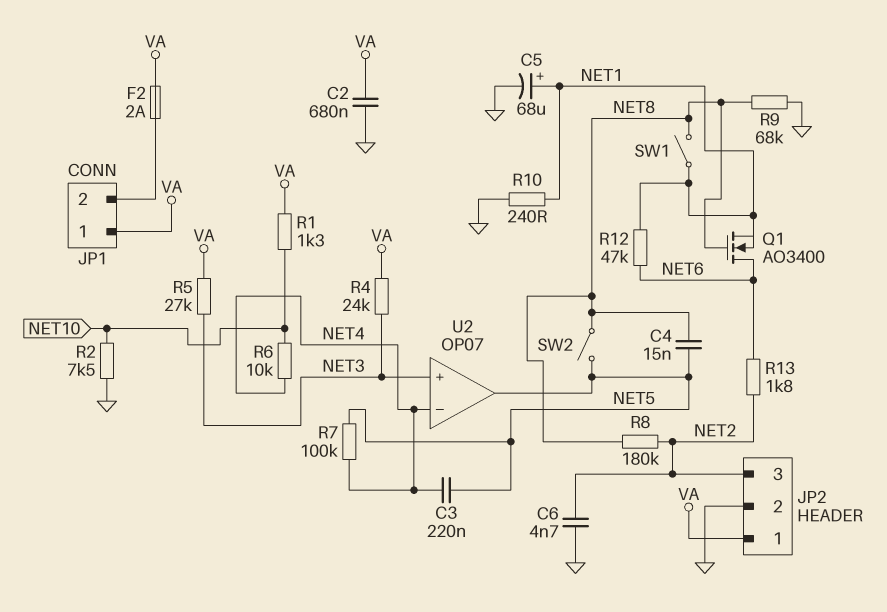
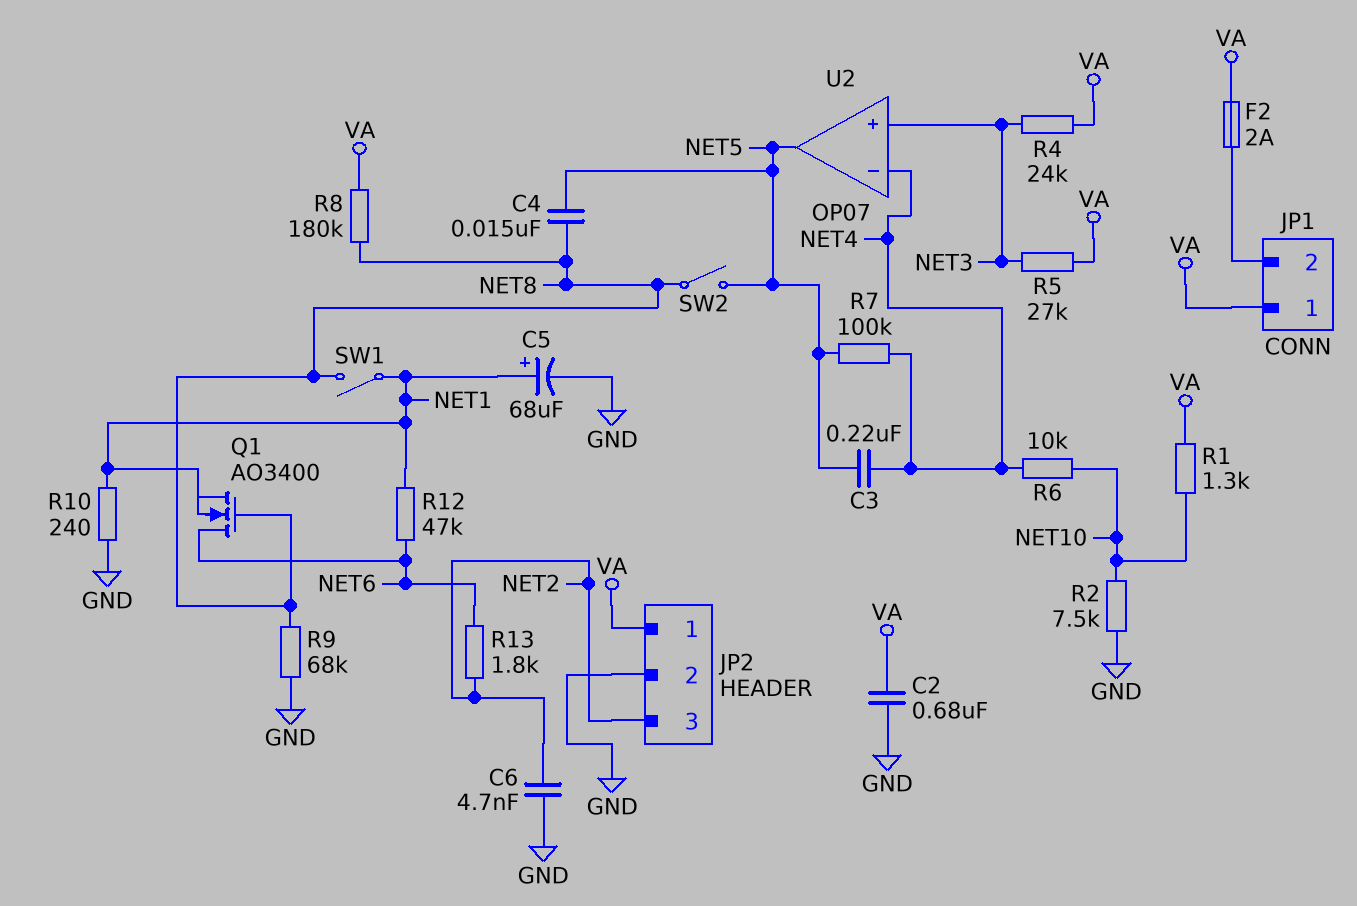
R8: 180k (NET2, NET8) -> 180k (NET8, VA)

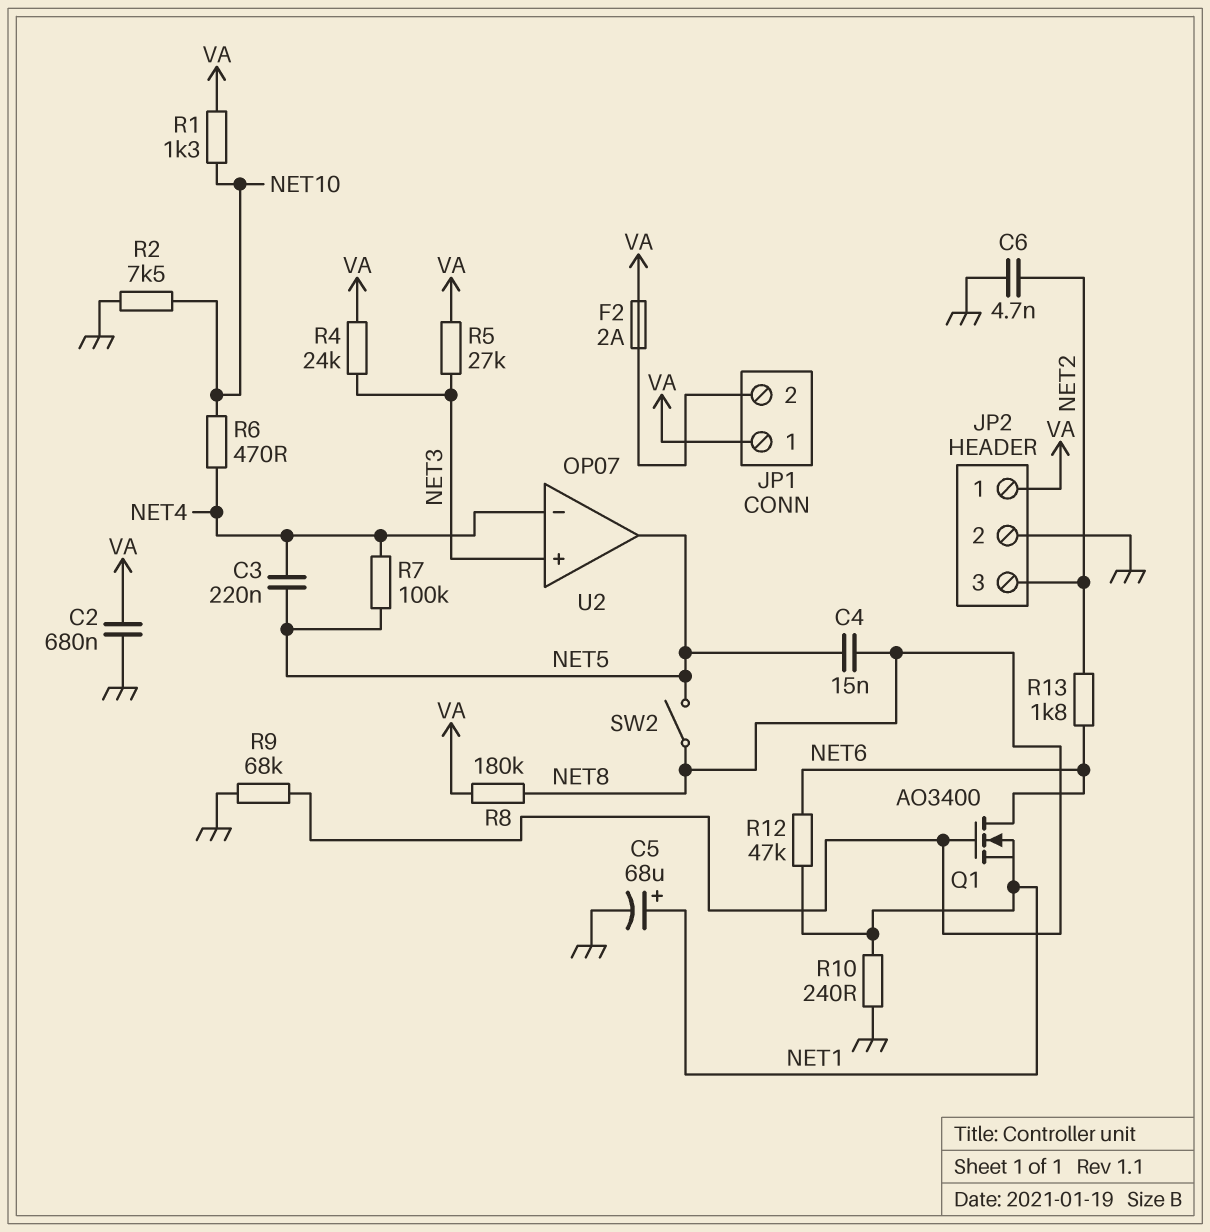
R6: 10k (NET4, NET10) -> 470 (NET4, NET10)
SW1: switch (NET1, NET8) -> none

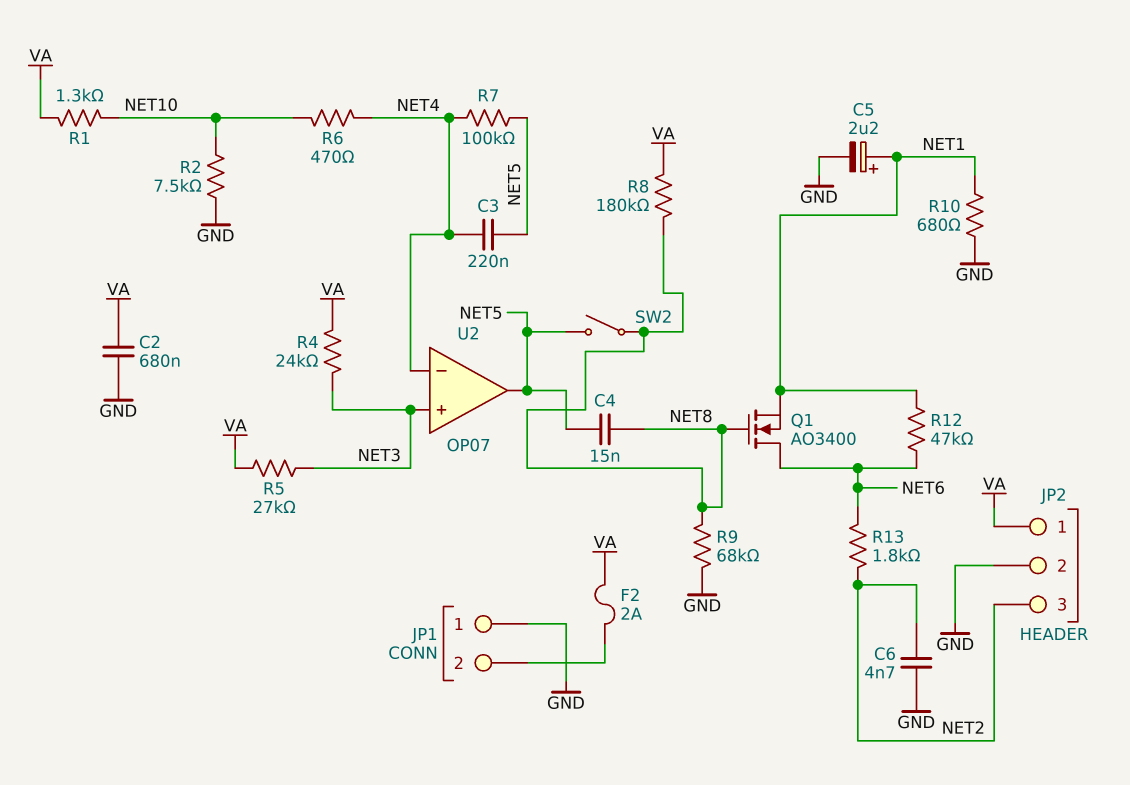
C5: 68uF (plus NET1, minus GND) -> 2.2uF (plus NET1, minus GND)
JP1 pin 1: VA -> GND
R10: 240 (GND, NET1) -> 680 (GND, NET1)

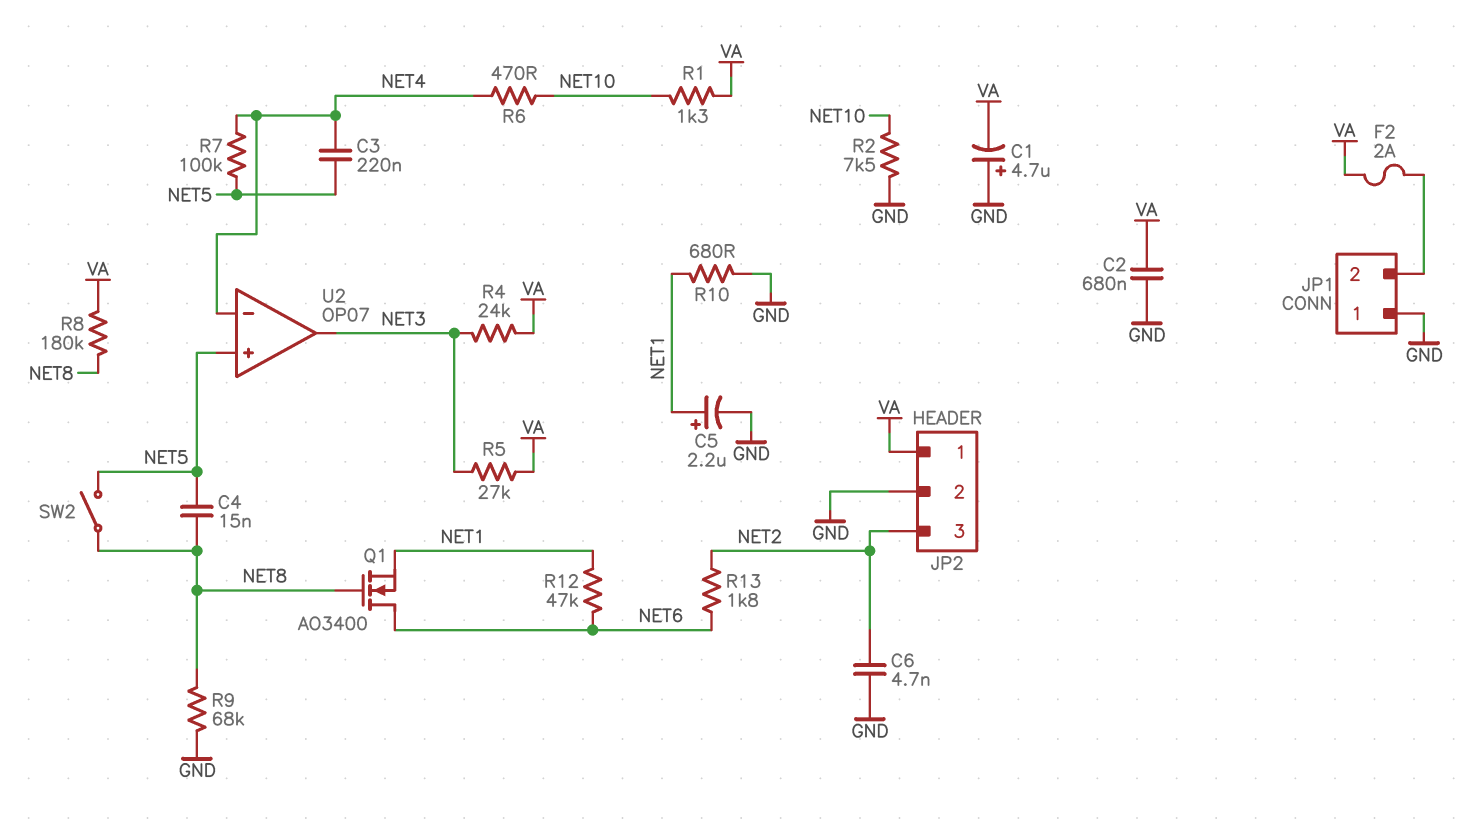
C1: none -> 4.7uF (plus GND, minus VA)
U2 pin in+: NET3 -> NET5
U2 pin out: NET5 -> NET3

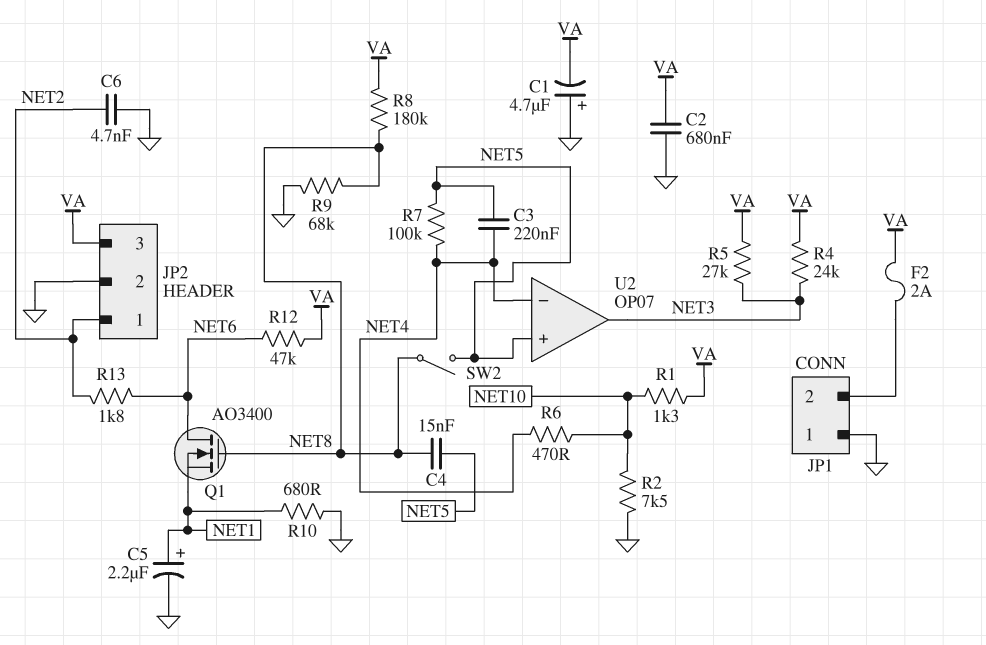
JP2 pin 1: VA -> NET2
JP2 pin 3: NET2 -> VA
R12: 47k (NET1, NET6) -> 47k (NET6, VA)

